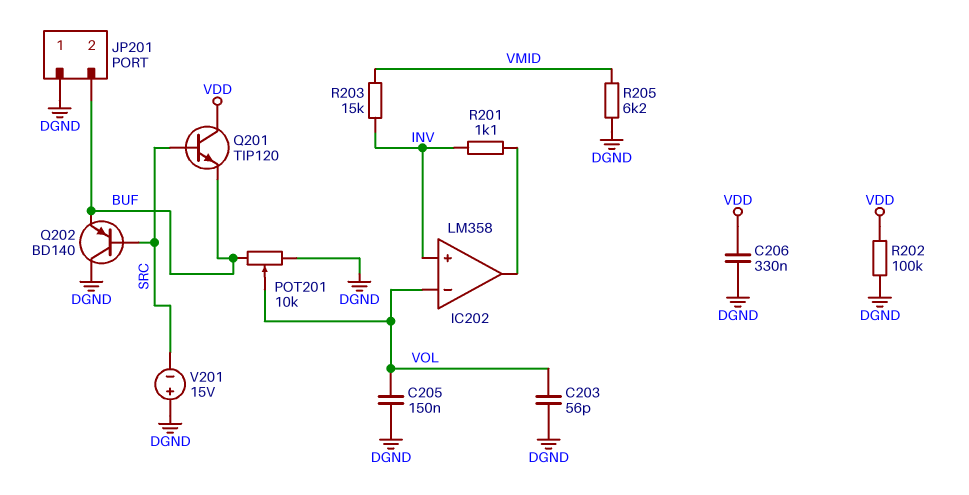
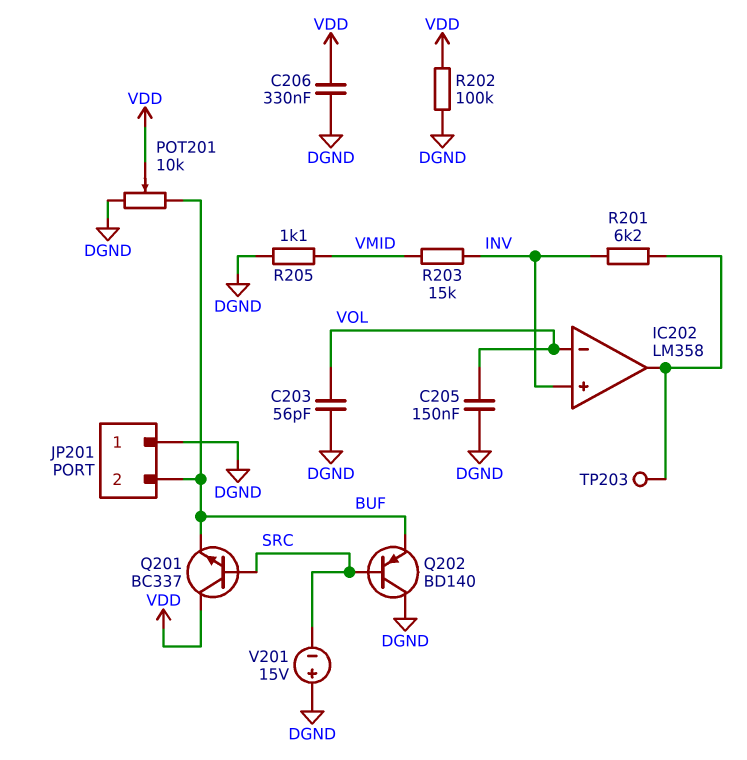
POT201: 10k (BUF, DGND, wiper VOL) -> 10k (BUF, DGND, wiper VDD)
Q201: NPN TIP120 (B SRC, C VDD, E BUF) -> NPN BC337 (B SRC, C VDD, E BUF)
R201: 1.1k (IC202/out, INV) -> 6.2k (IC202/out, INV)
R205: 6.2k (DGND, VMID) -> 1.1k (DGND, VMID)
TP203: none -> test point (IC202/out)

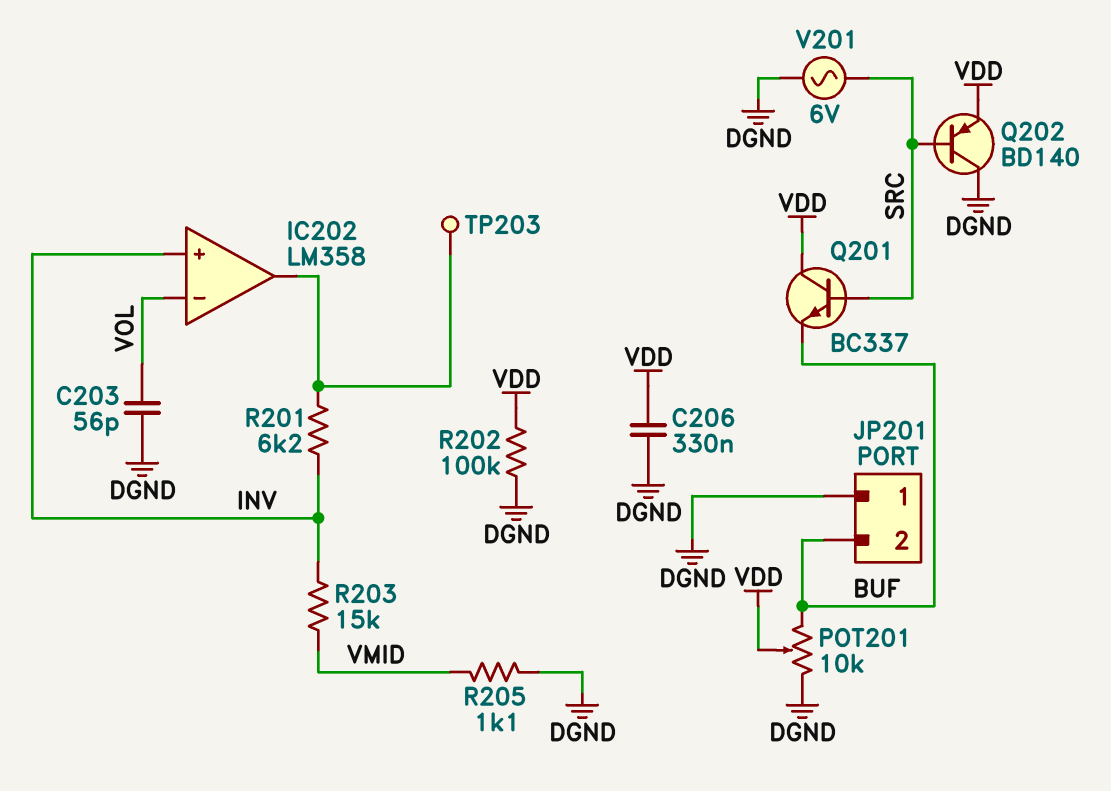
C205: 150nF (DGND, VOL) -> none
Q202: PNP BD140 (B SRC, C DGND, E BUF) -> PNP BD140 (B SRC, C DGND, E VDD)
V201: 15V (plus DGND, minus SRC) -> AC 6V (DGND, SRC)

